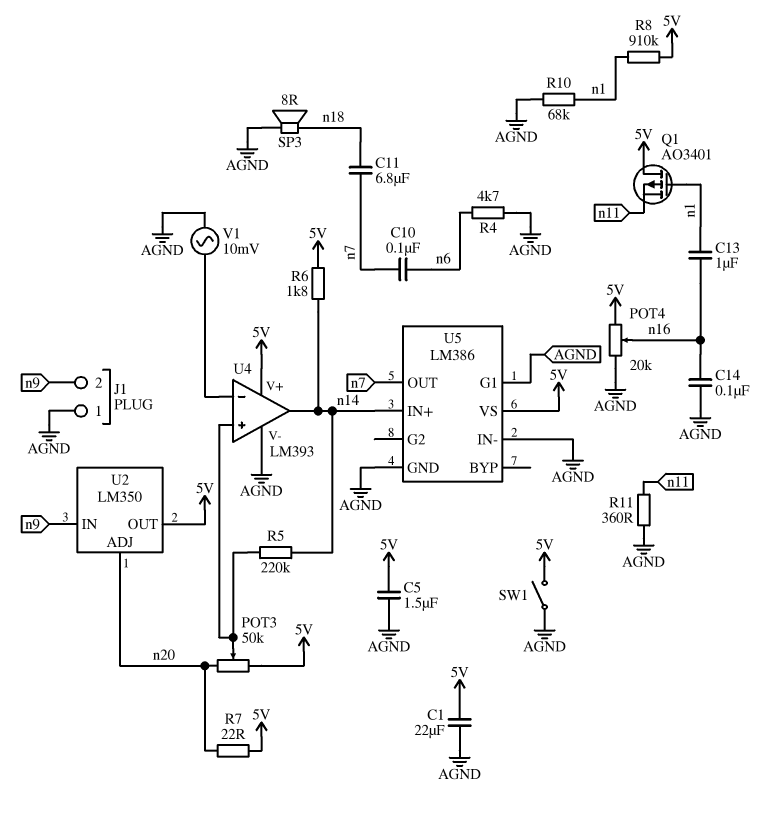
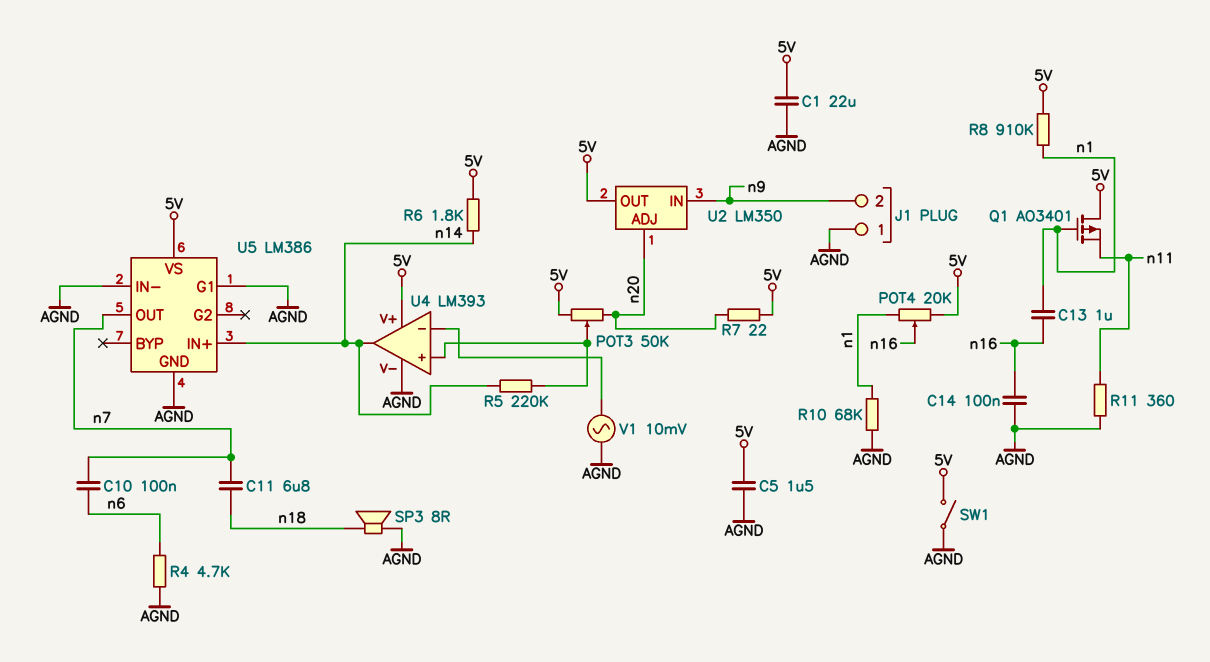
POT4: 20k (5V, AGND, wiper n16) -> 20k (5V, n1, wiper n16)

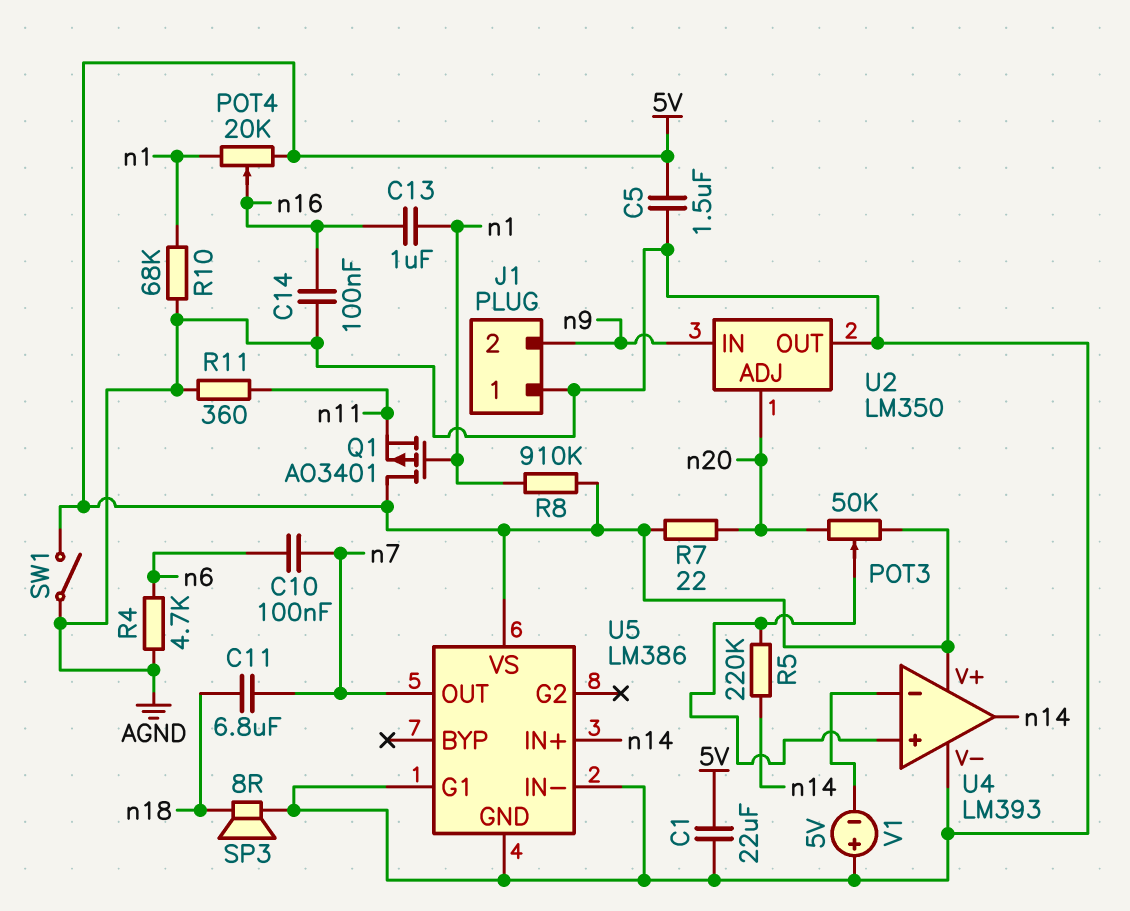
R6: 1.8k (5V, n14) -> none
U2 pin OUT: 5V -> AGND
V1: AC 10mV (AGND, U4/in-) -> 5V (plus AGND, minus U4/in-)

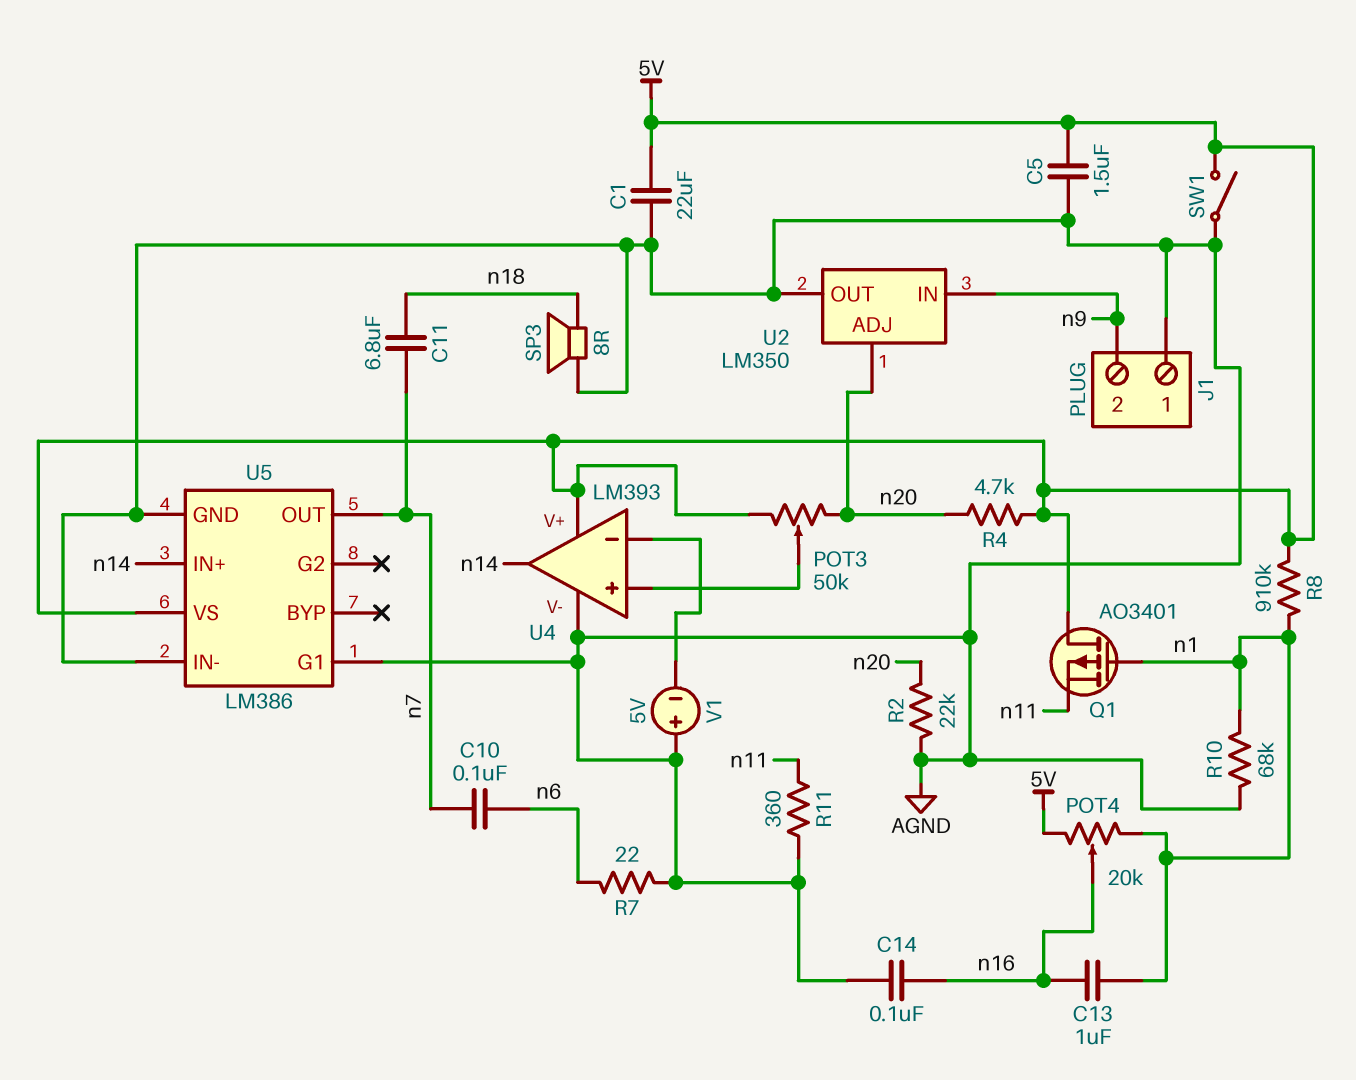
R2: none -> 22k (AGND, n20)
R4: 4.7k (AGND, n6) -> 4.7k (5V, n20)
R5: 220k (U4/in+, n14) -> none
R7: 22 (5V, n20) -> 22 (AGND, n6)

